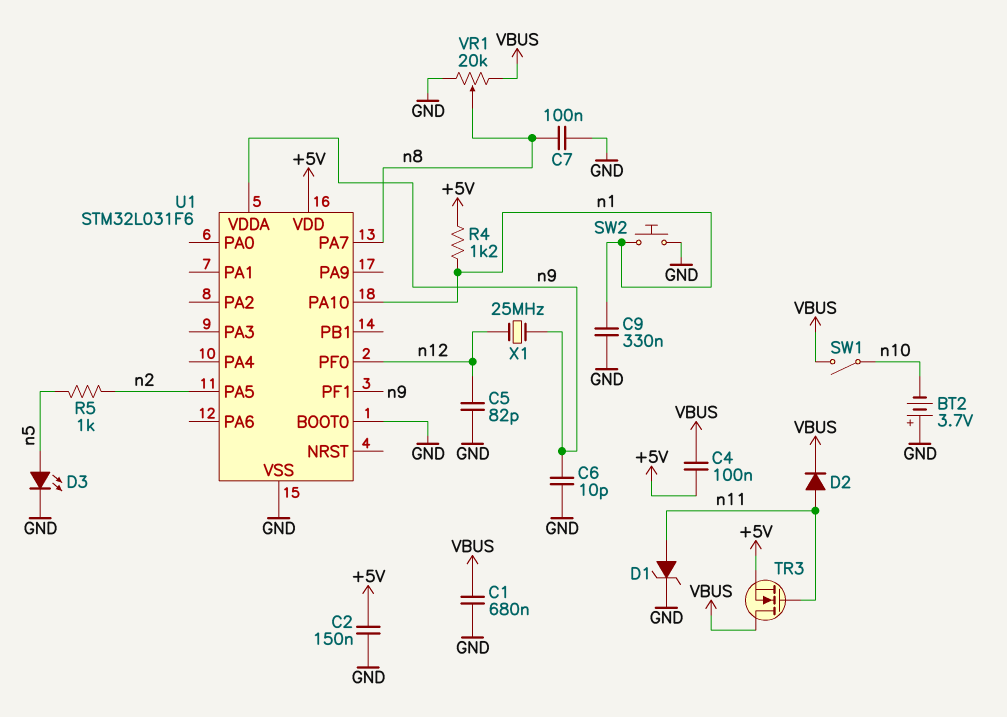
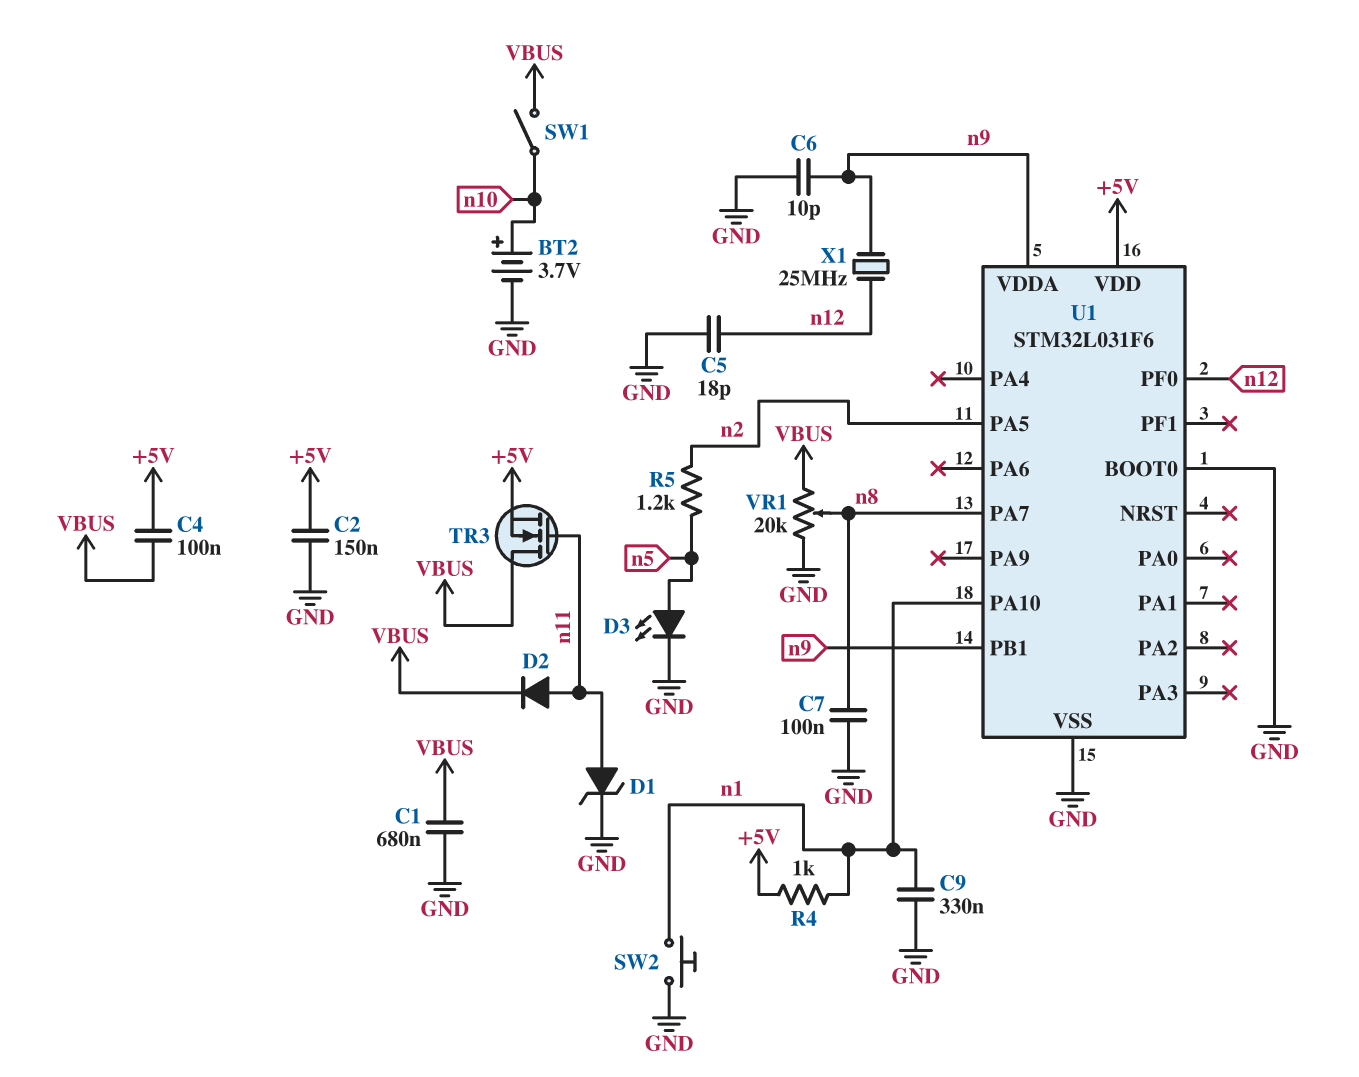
BT2: 3.7V (plus GND, minus n10) -> 3.7V (plus n10, minus GND)
C5: 82pF (GND, n12) -> 18pF (GND, n12)
R4: 1.2k (+5V, n1) -> 1k (+5V, n1)
R5: 1k (n2, n5) -> 1.2k (n2, n5)
U1 pin PB1: none -> n9
U1 pin PF1: n9 -> none

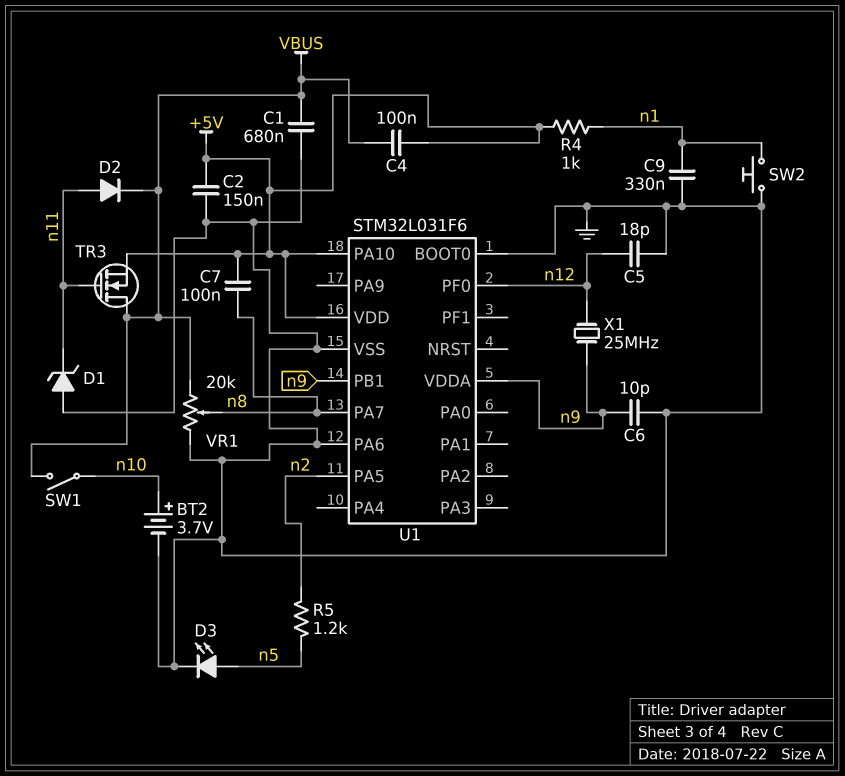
C7: 100nF (GND, n8) -> 100nF (+5V, n8)
D1: zener (A n11, K GND) -> zener (A GND, K n11)
U1 pin PA6: none -> GND
U1 pin PA10: n1 -> +5V

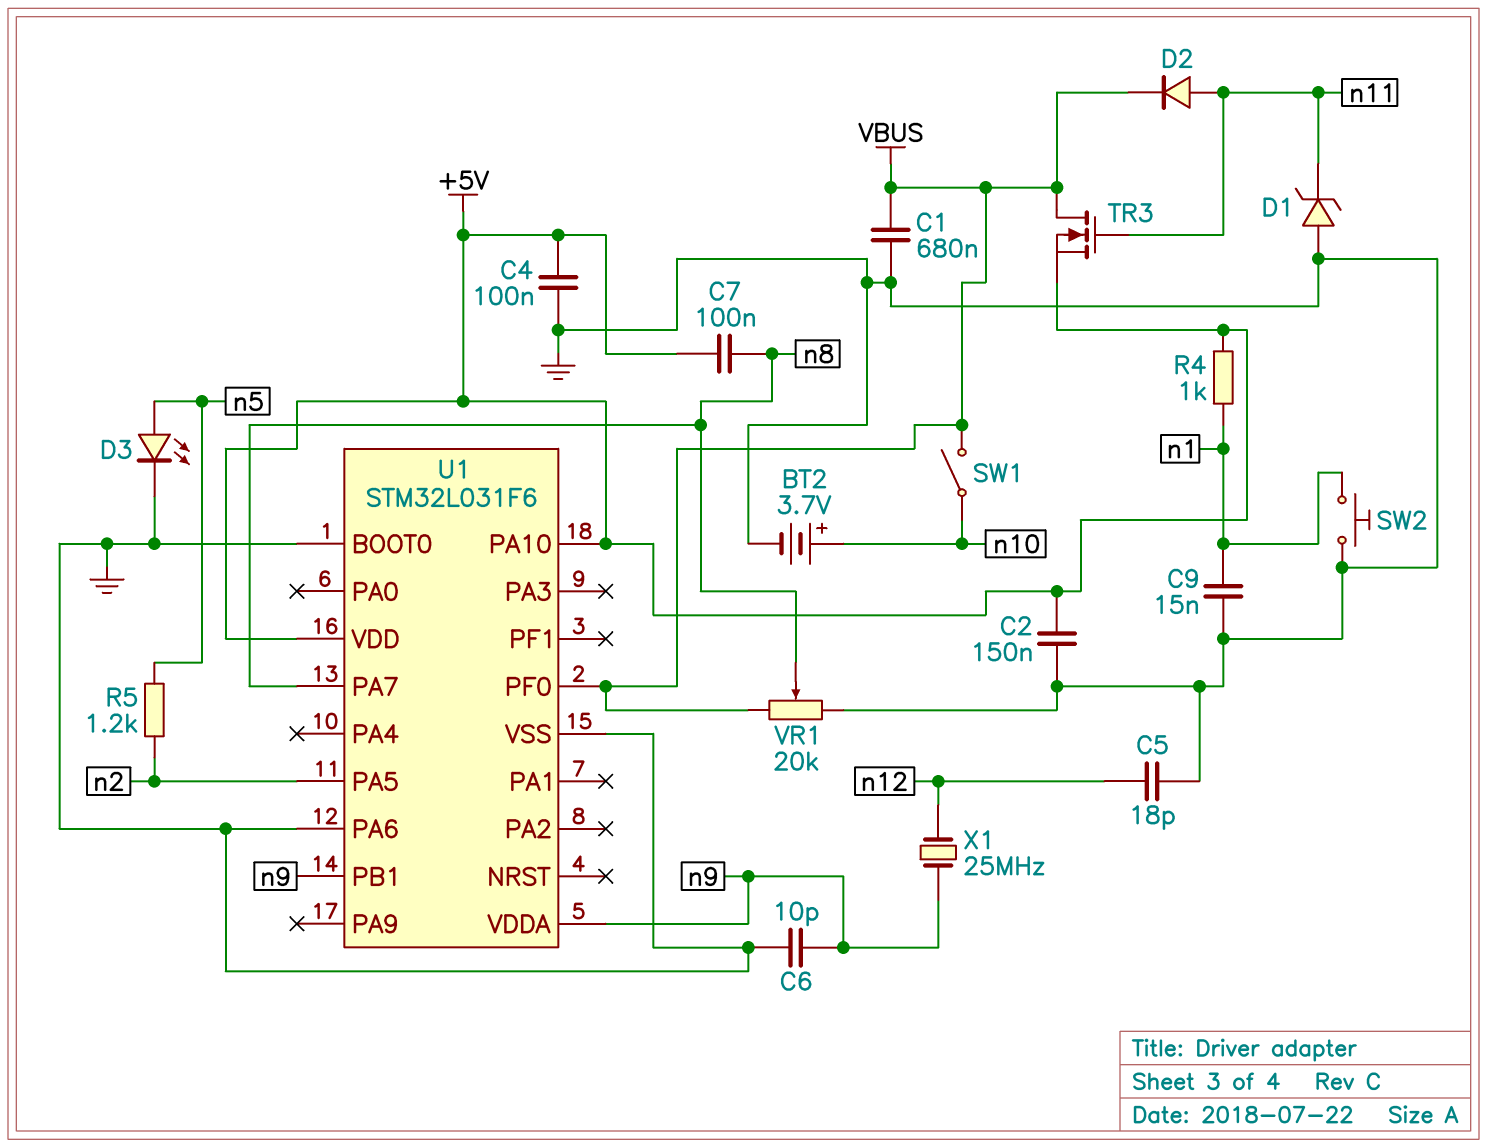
C4: 100nF (+5V, VBUS) -> 100nF (+5V, GND)
C9: 330nF (GND, n1) -> 15nF (GND, n1)
U1 pin PF0: n12 -> VBUS

